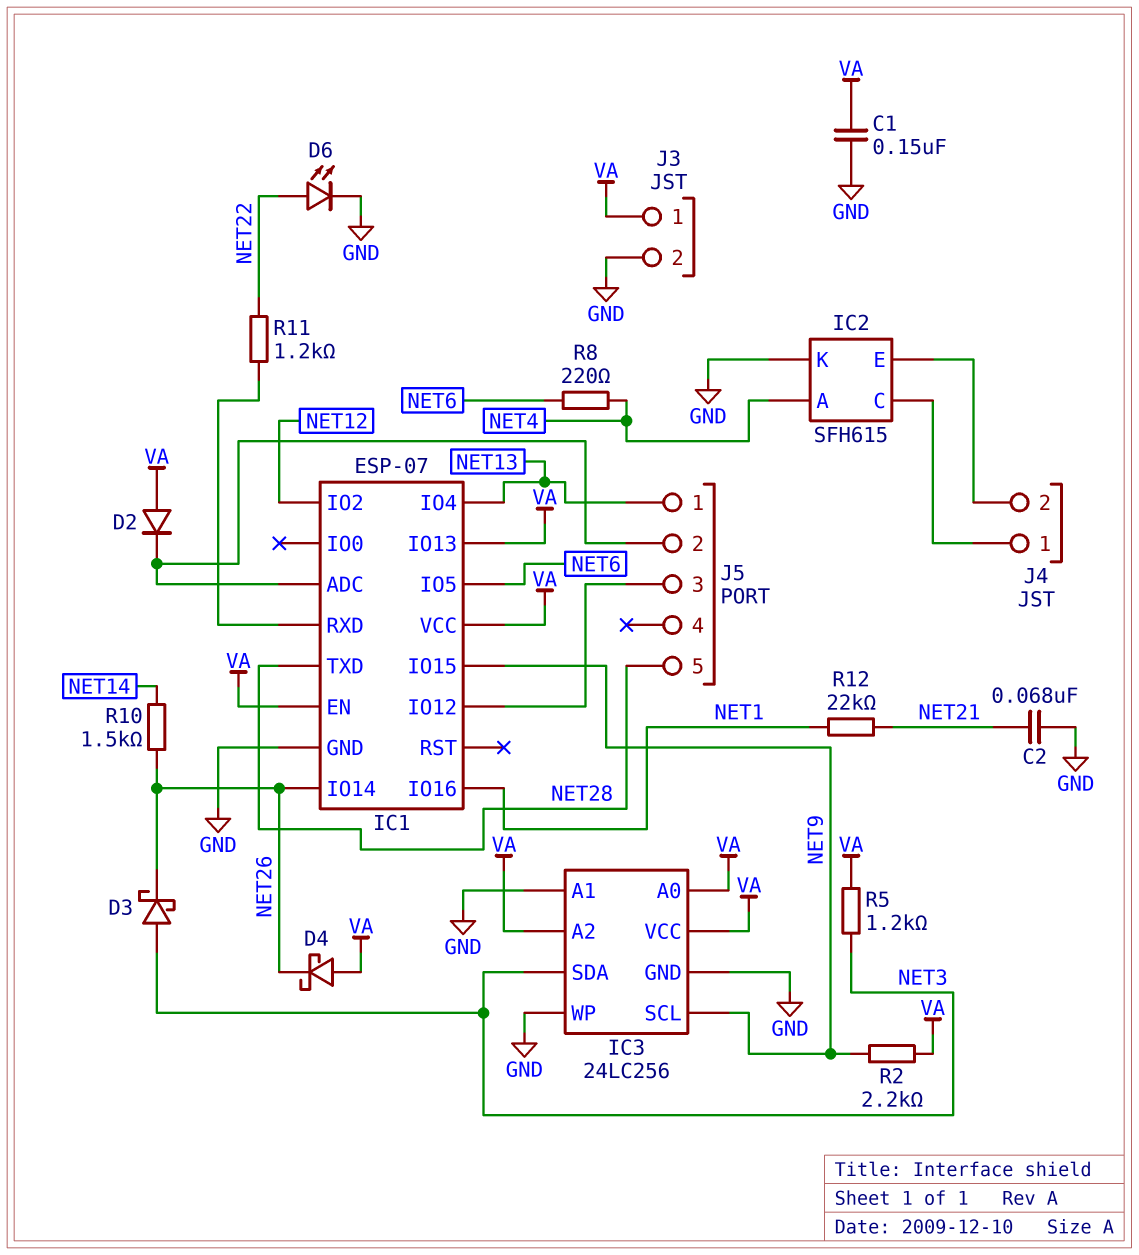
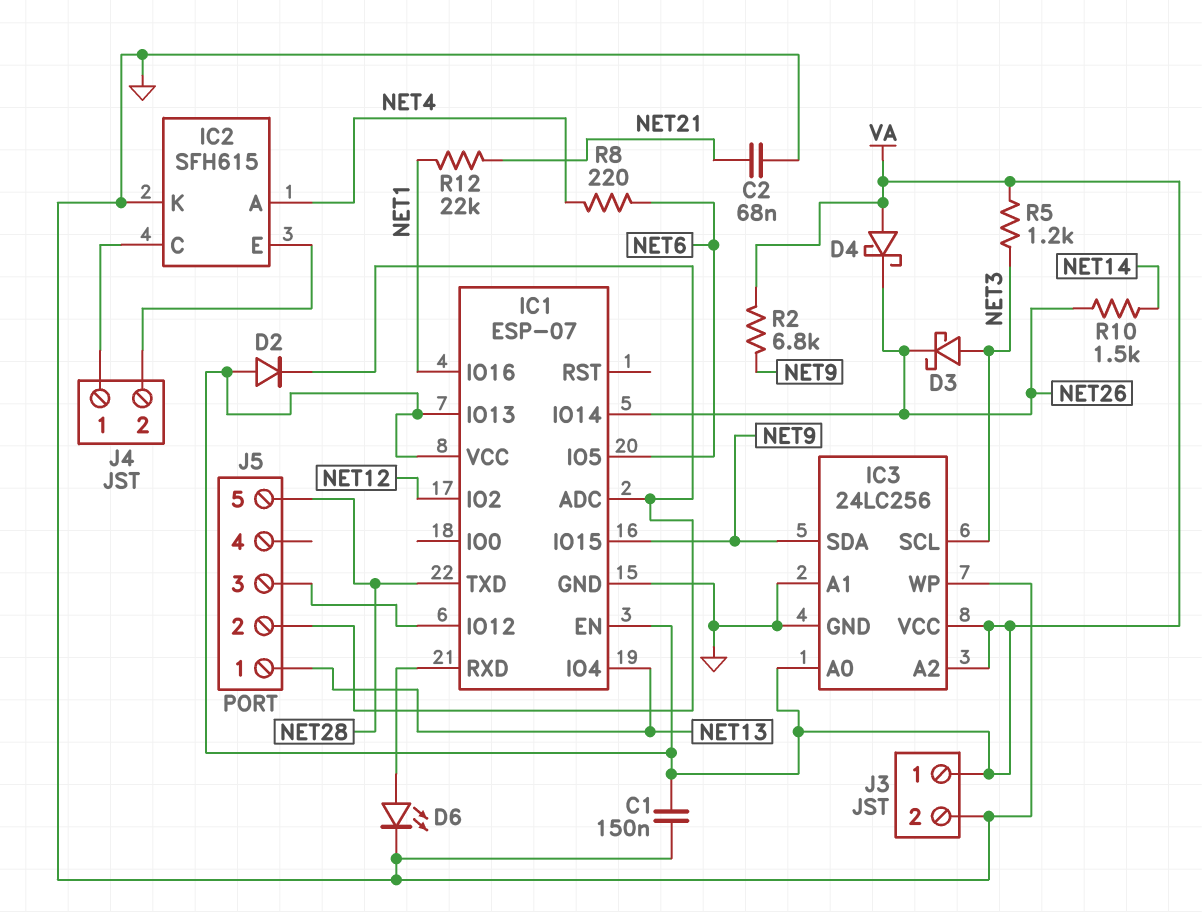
D6: LED (A NET22, K GND) -> LED (A IC1/RXD, K GND)
IC3 pin SCL: NET9 -> NET3
IC3 pin SDA: NET3 -> NET9
R2: 2.2k (NET9, VA) -> 6.8k (NET9, VA)
R11: 1.2k (IC1/RXD, NET22) -> none

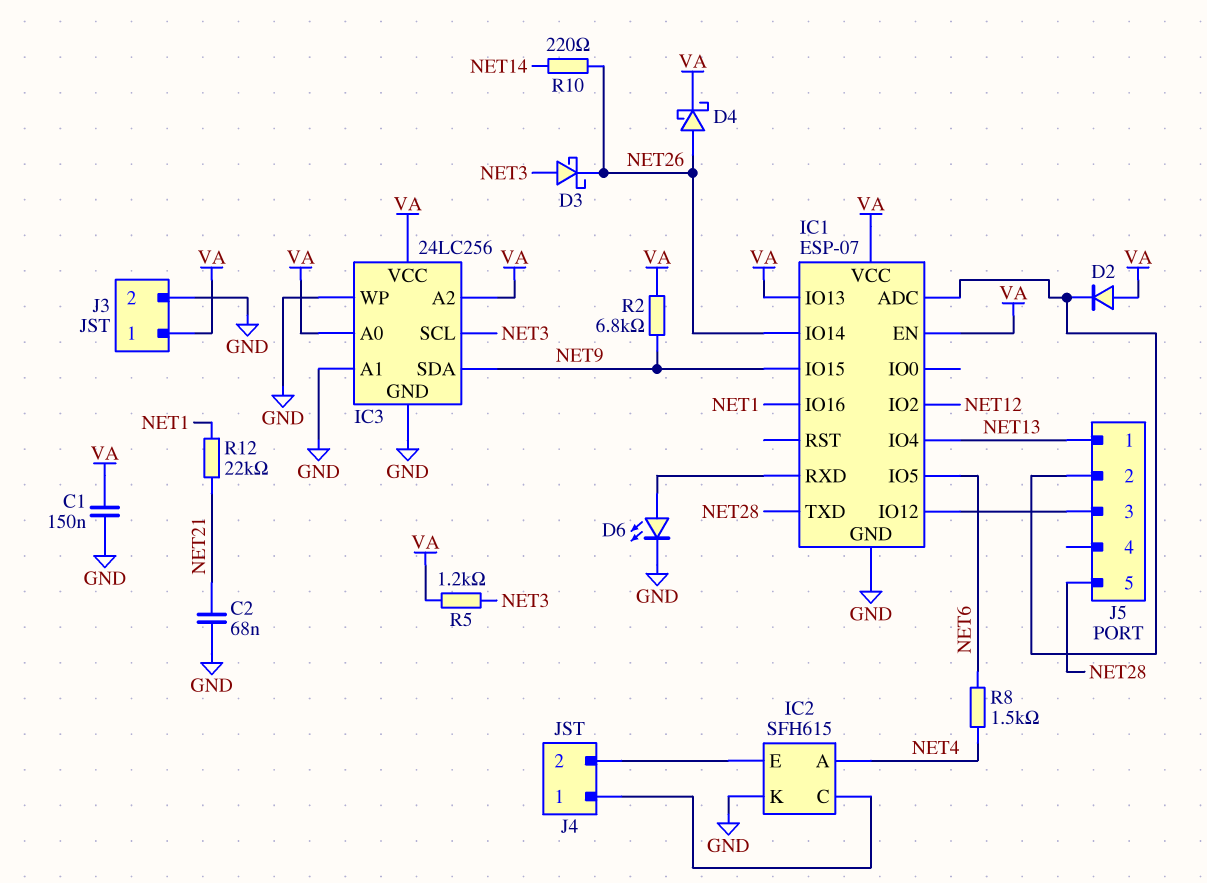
D4: schottky (A VA, K NET26) -> schottky (A NET26, K VA)
R8: 220 (NET4, NET6) -> 1.5k (NET4, NET6)
R10: 1.5k (NET14, NET26) -> 220 (NET14, NET26)

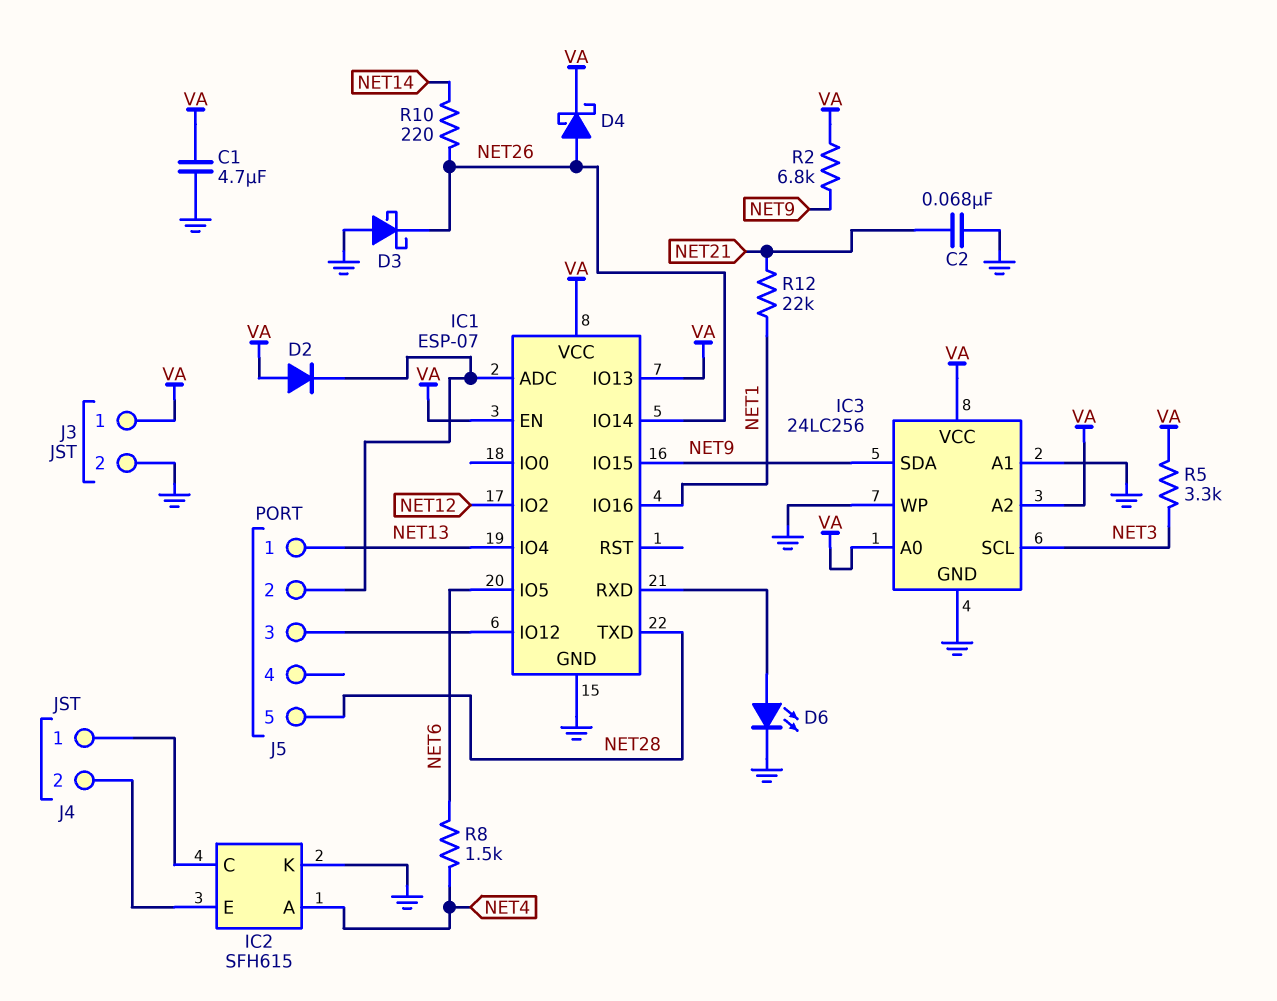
C1: 150nF (GND, VA) -> 4.7uF (GND, VA)
D3: schottky (A NET3, K NET26) -> schottky (A GND, K NET26)
R5: 1.2k (NET3, VA) -> 3.3k (NET3, VA)

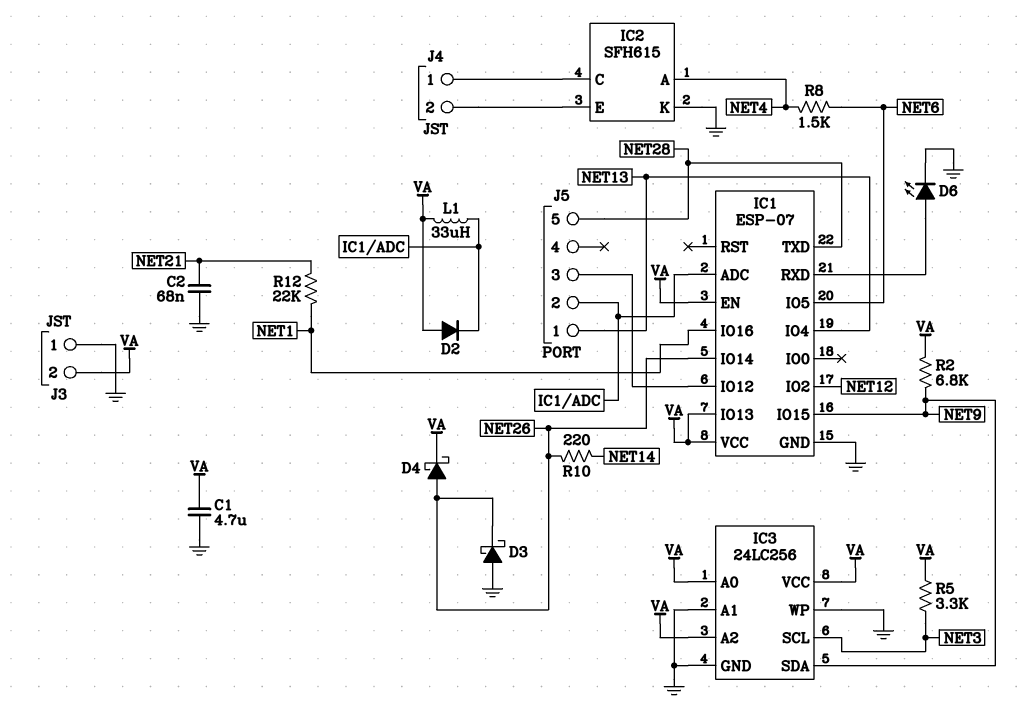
J3 pin 1: VA -> GND
J3 pin 2: GND -> VA
L1: none -> 33uH (IC1/ADC, VA)

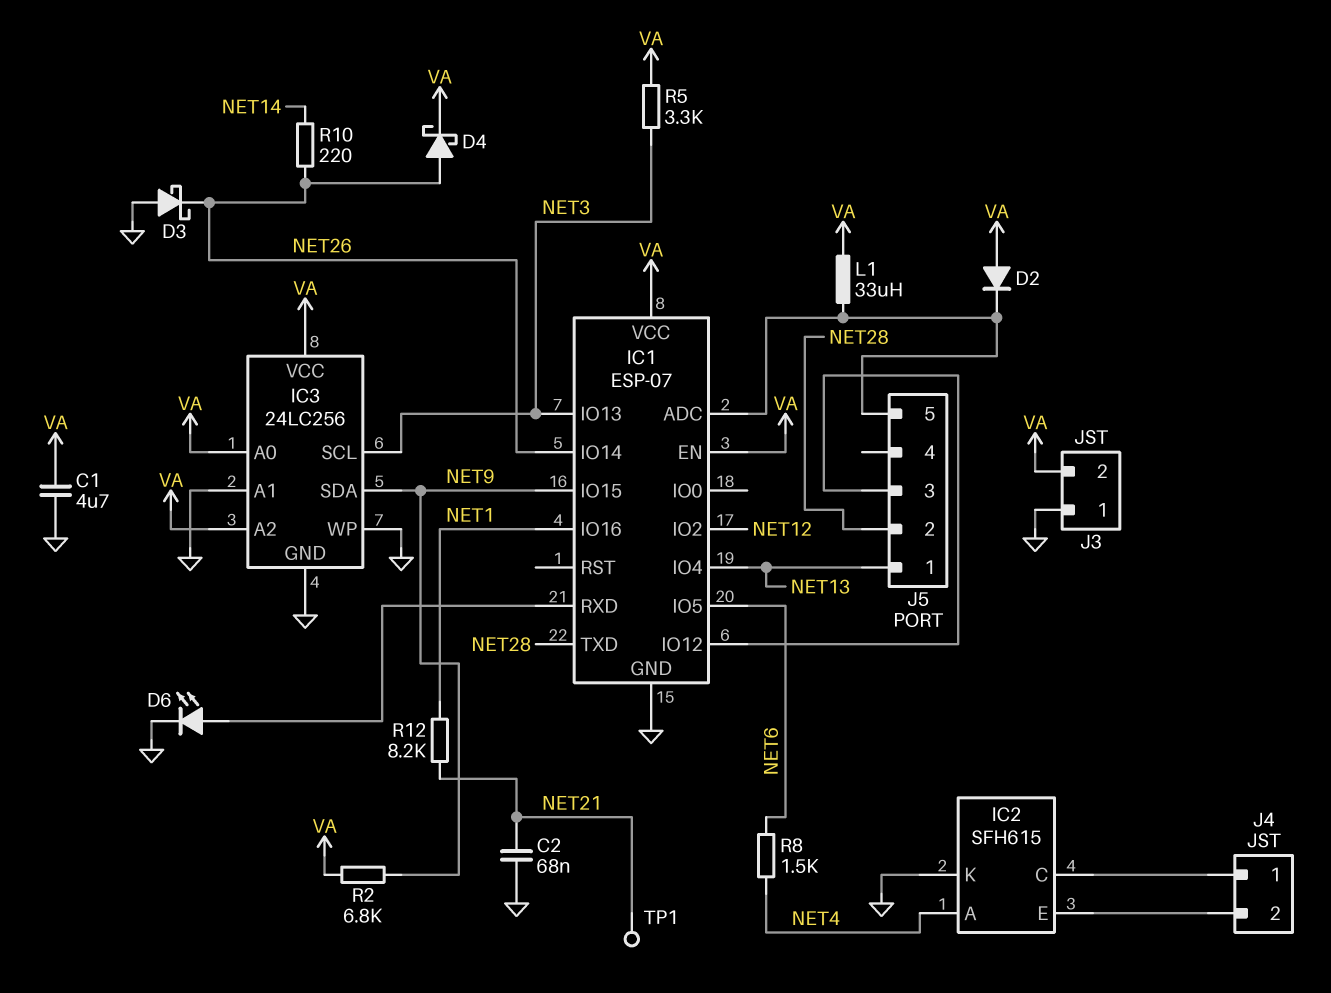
IC1 pin IO13: VA -> NET3
J5 pin 2: IC1/ADC -> NET28
J5 pin 5: NET28 -> IC1/ADC
R12: 22k (NET1, NET21) -> 8.2k (NET1, NET21)
TP1: none -> test point (NET21)

